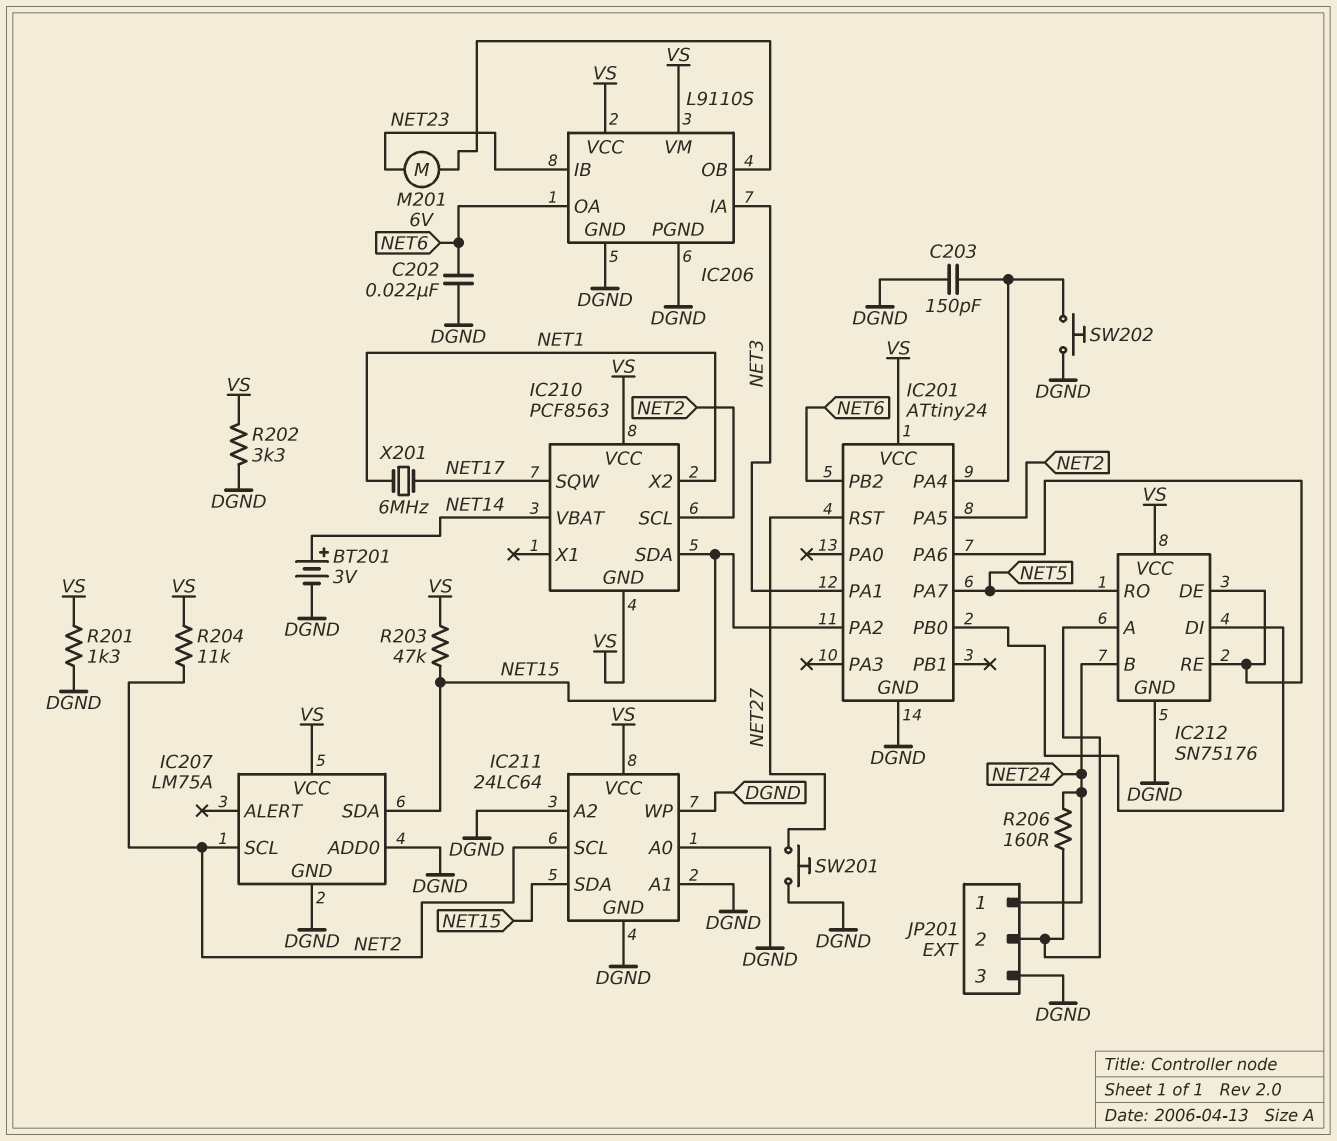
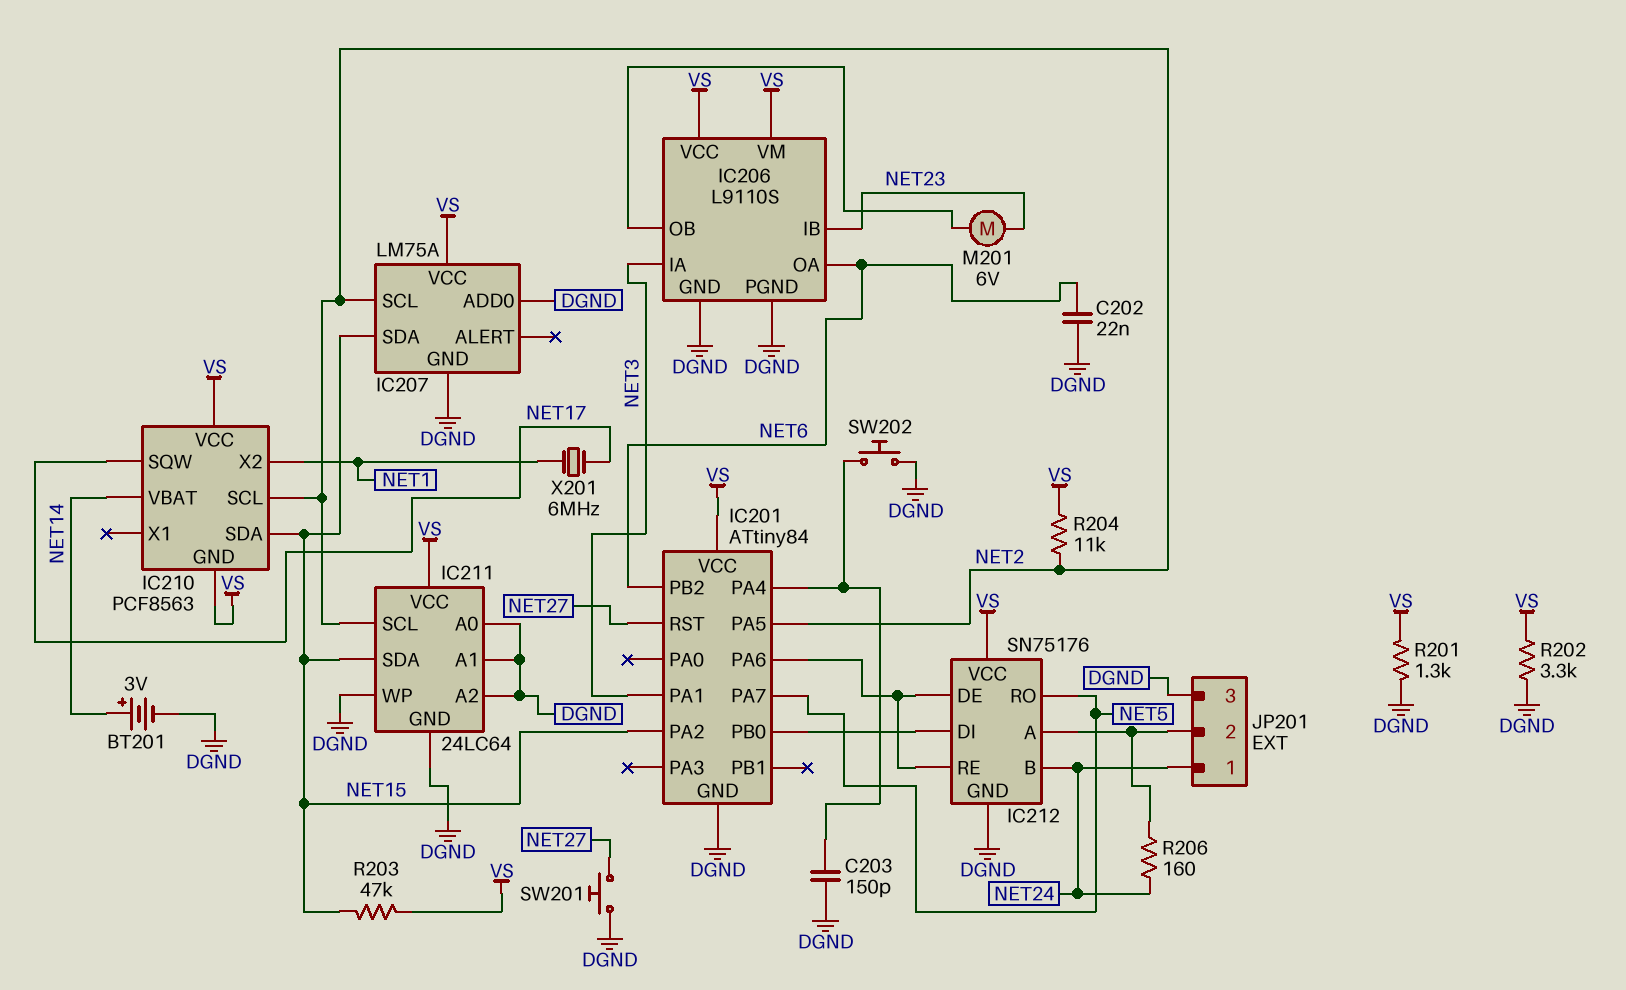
IC201: ATtiny24 -> ATtiny84

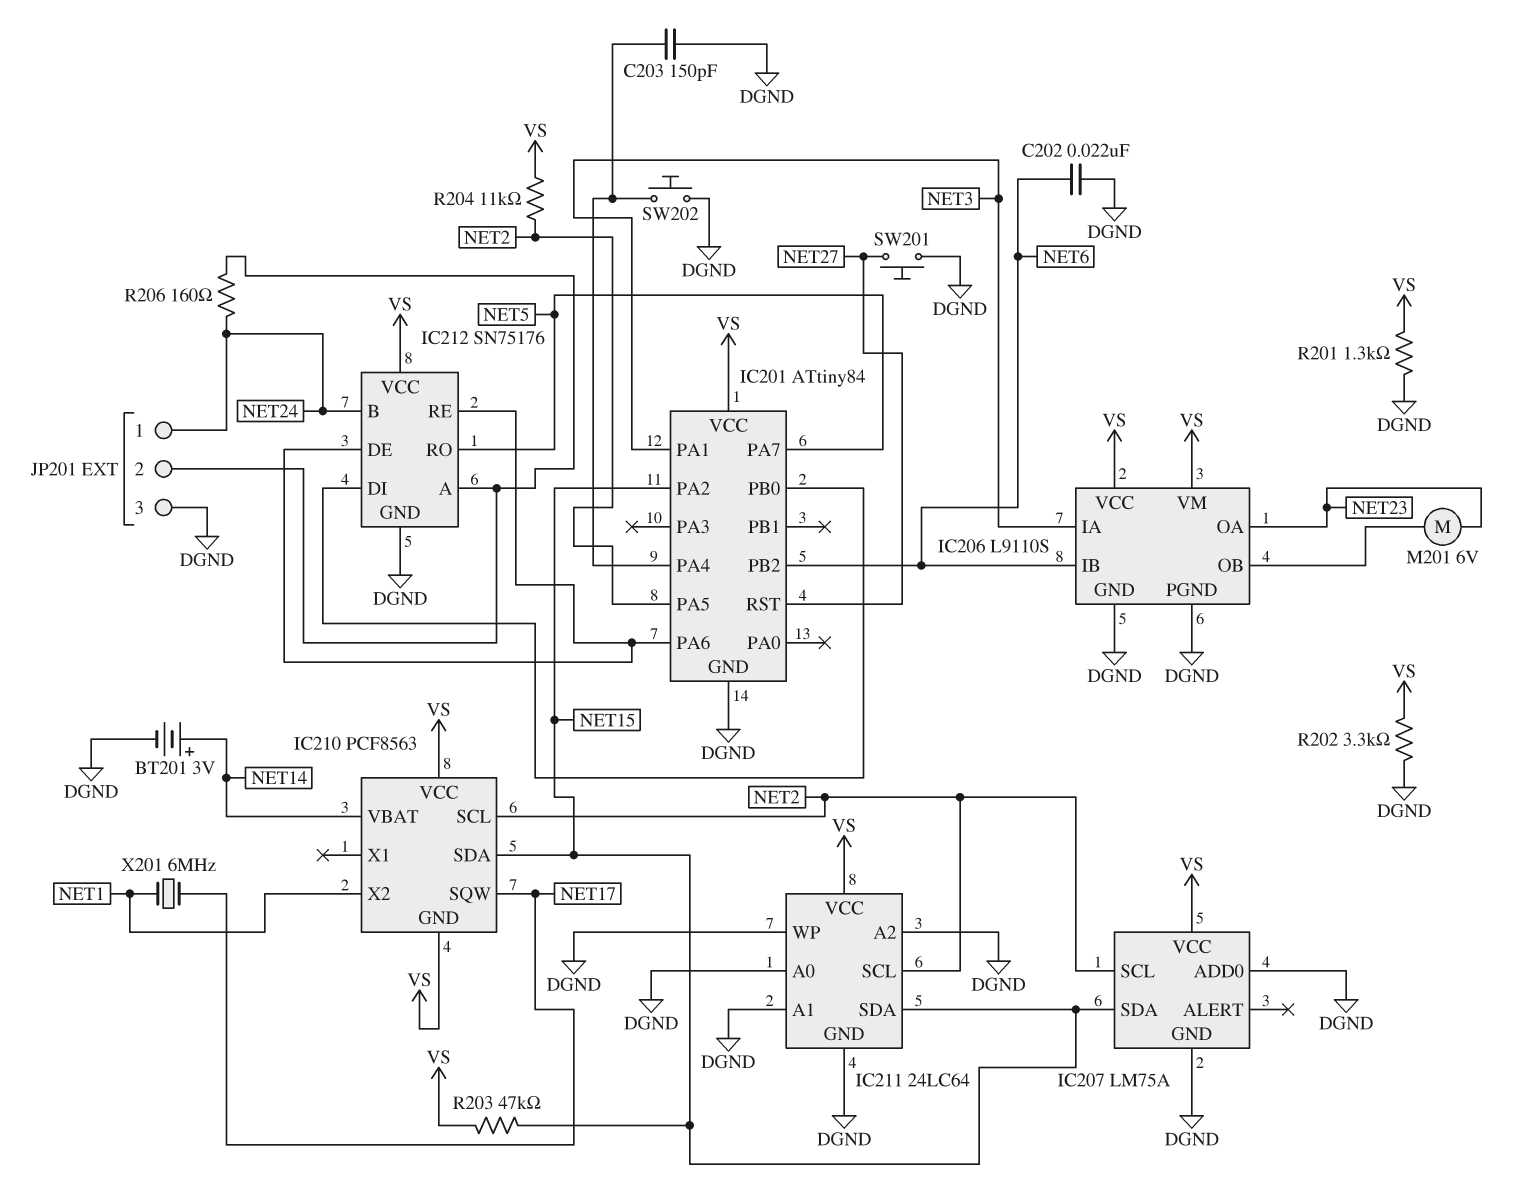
IC206 pin IB: NET23 -> NET6
IC206 pin OA: NET6 -> NET23

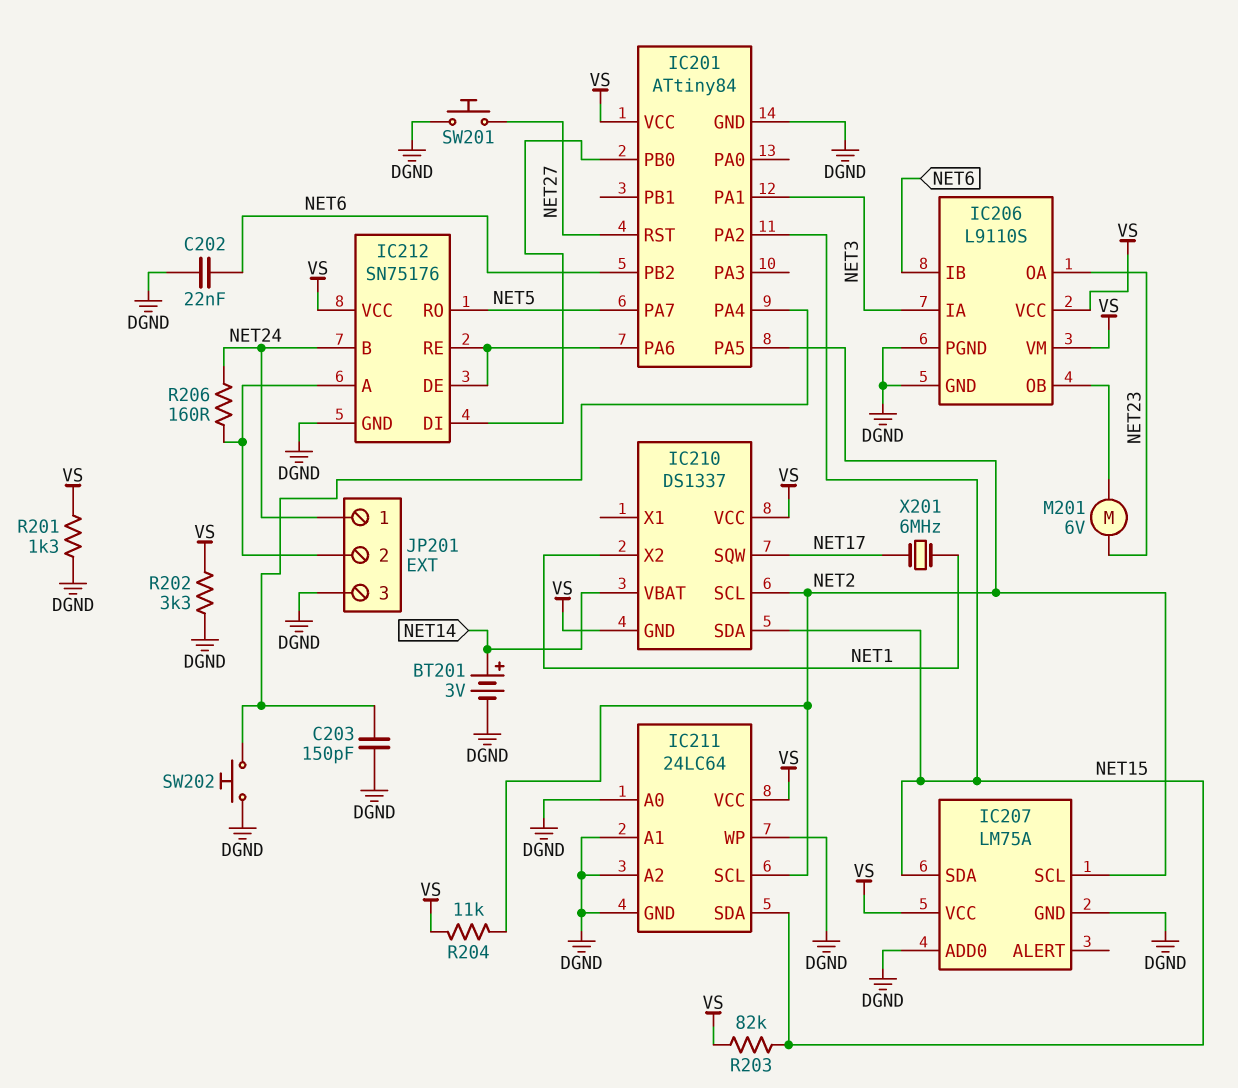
IC210: PCF8563 -> DS1337
R203: 47k (NET15, VS) -> 82k (NET15, VS)

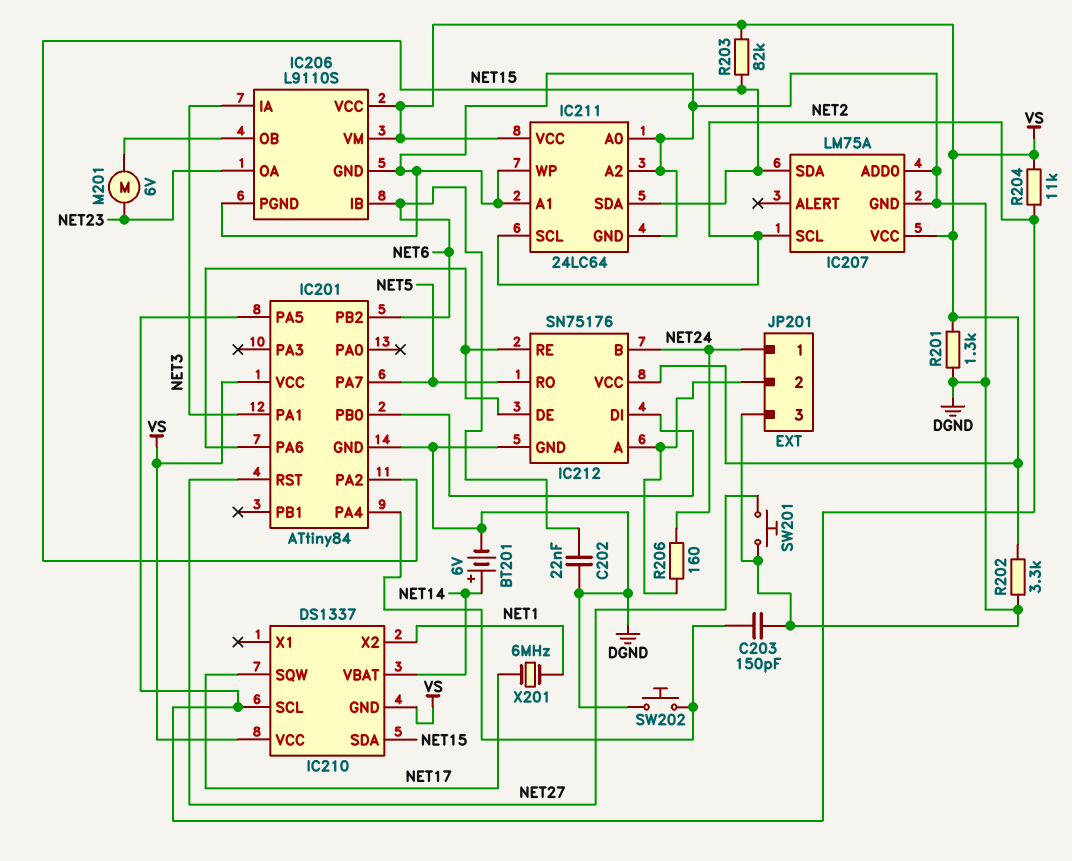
BT201: 3V (plus NET14, minus DGND) -> 6V (plus NET14, minus DGND)

